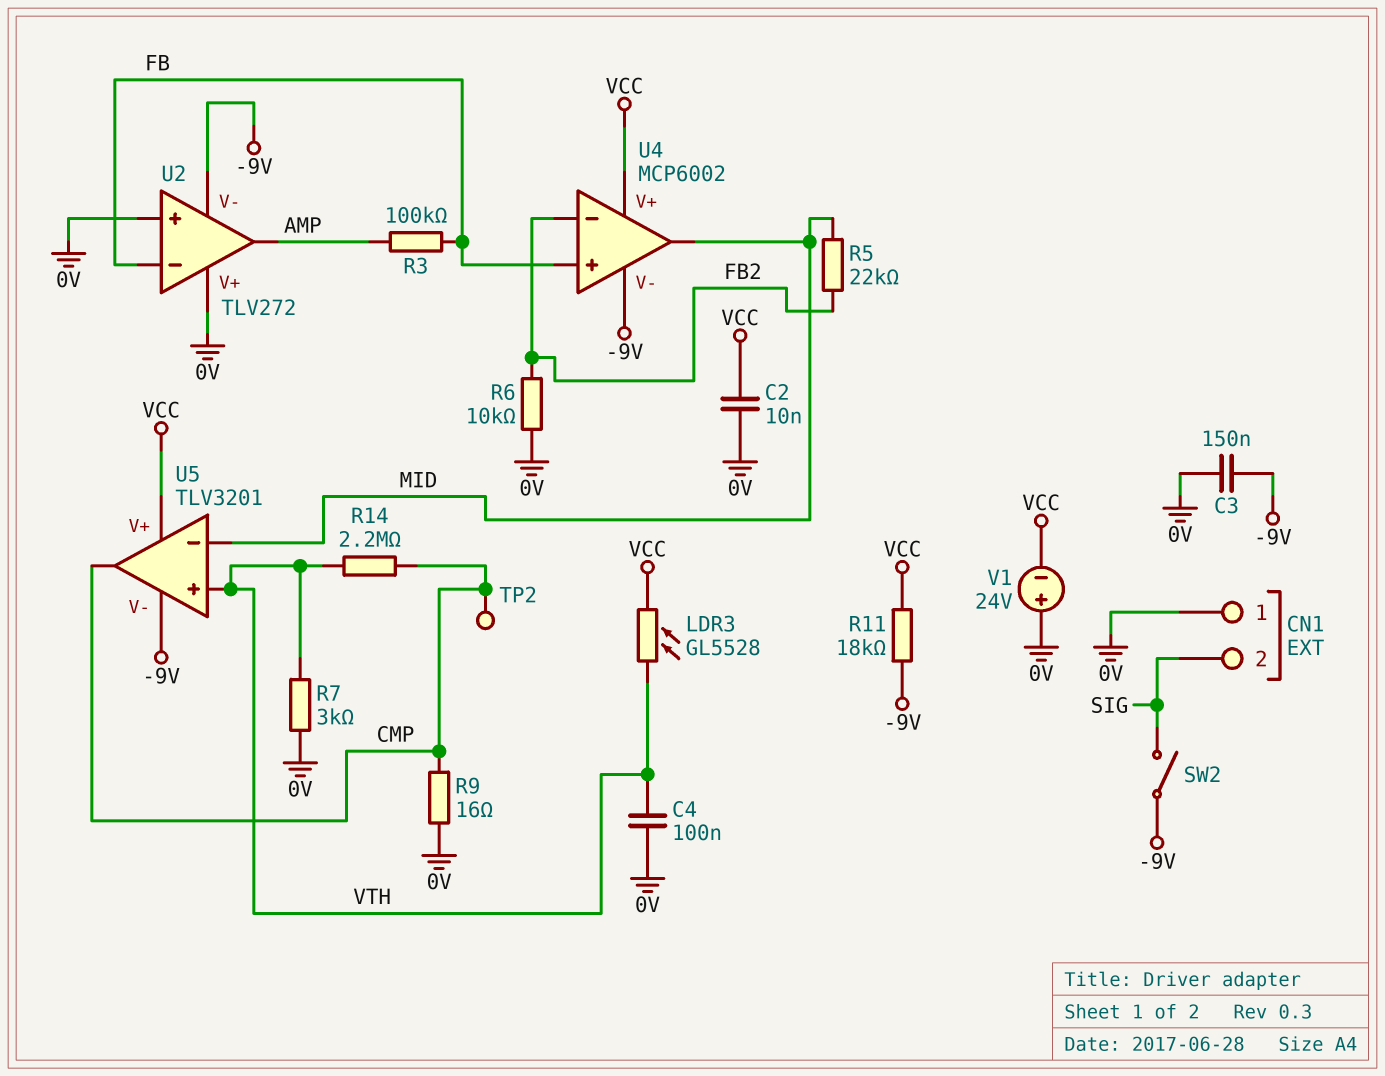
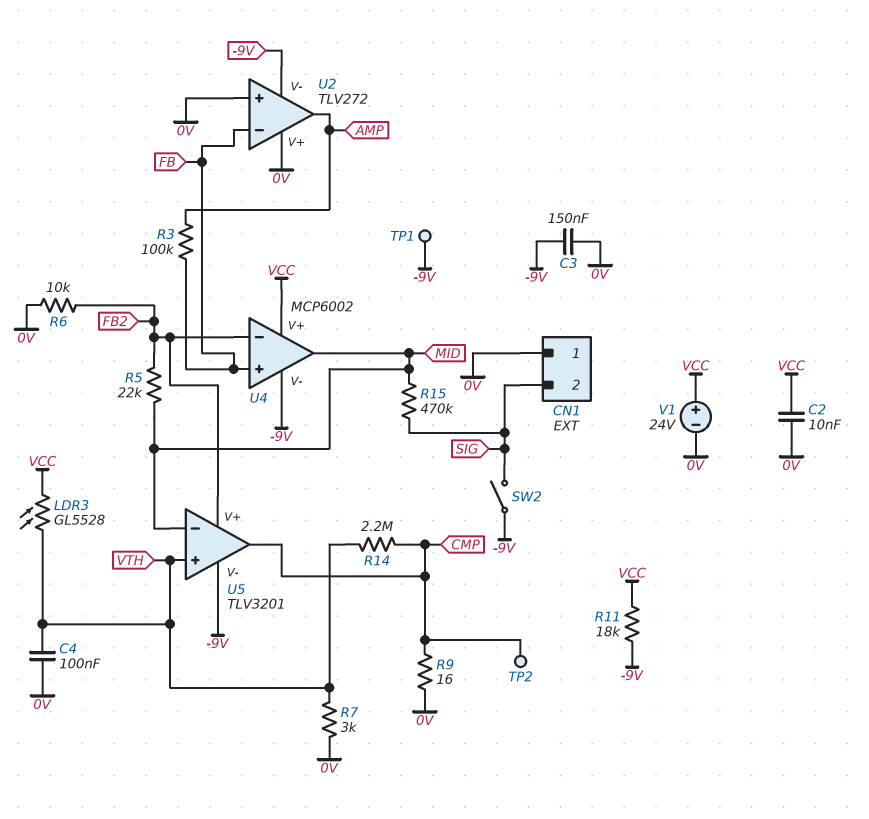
R15: none -> 470k (MID, SIG)
TP1: none -> test point (-9V)
U5 pin V+: VCC -> FB2
V1: 24V (plus 0V, minus VCC) -> 24V (plus VCC, minus 0V)

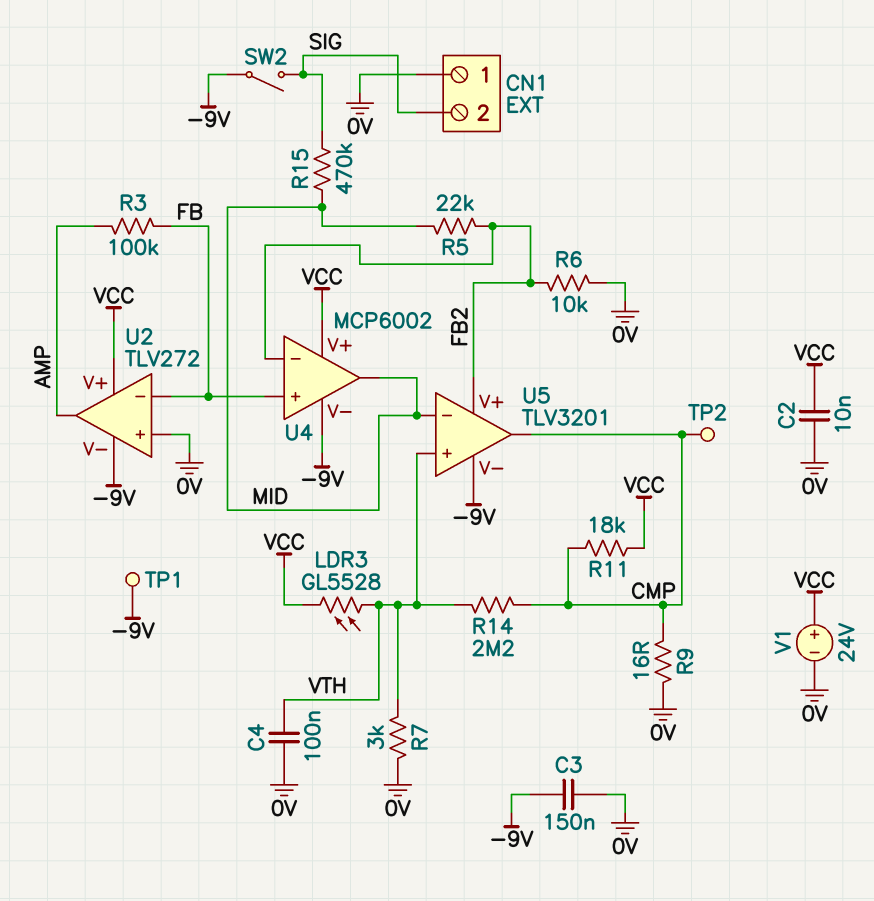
R11: 18k (-9V, VCC) -> 18k (CMP, VCC)
U2 pin V+: 0V -> VCC

